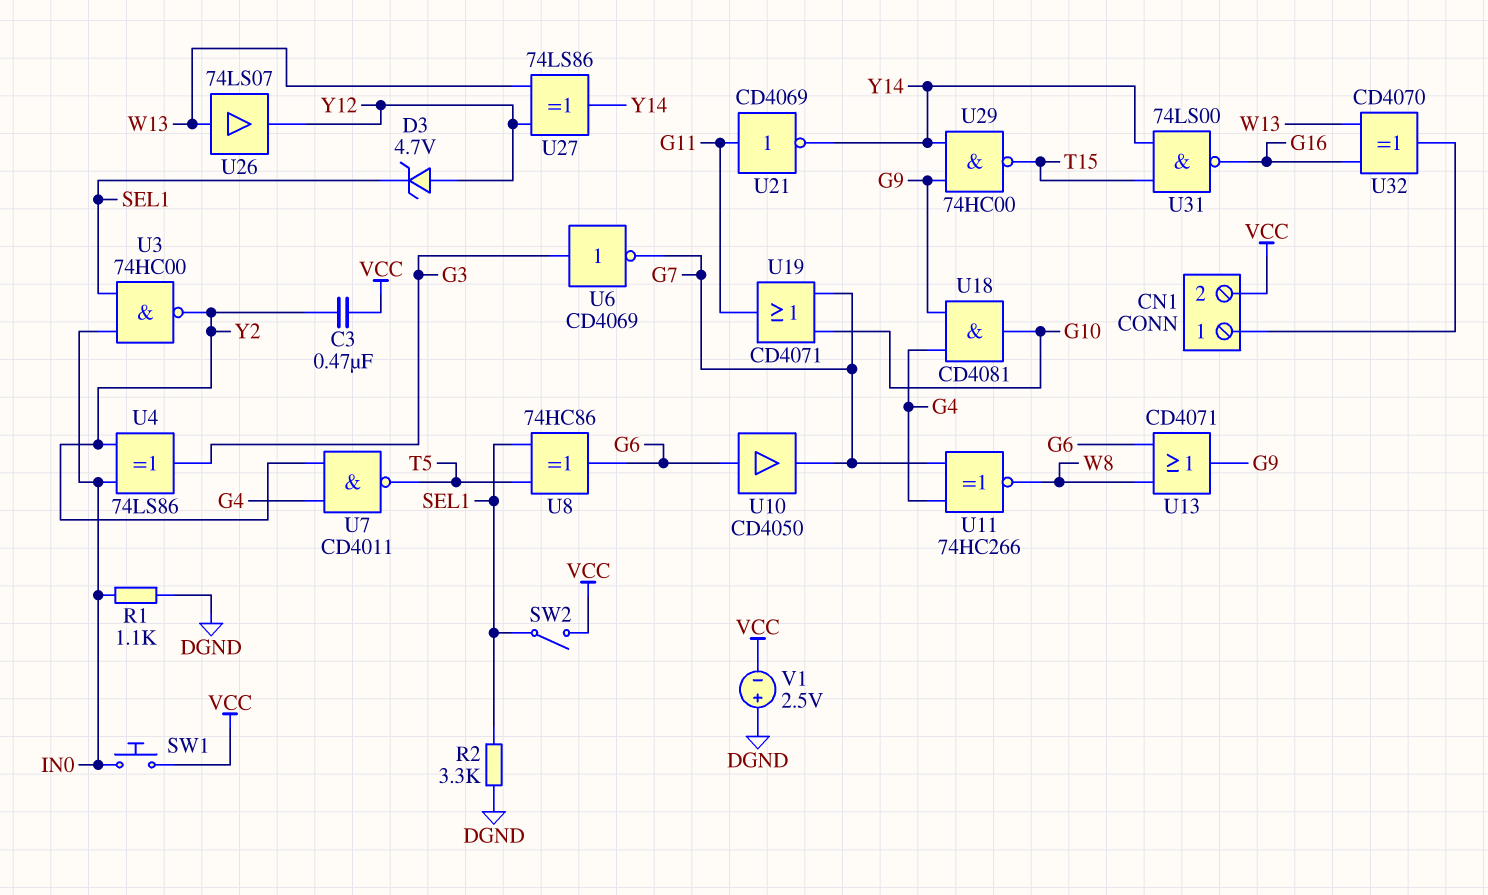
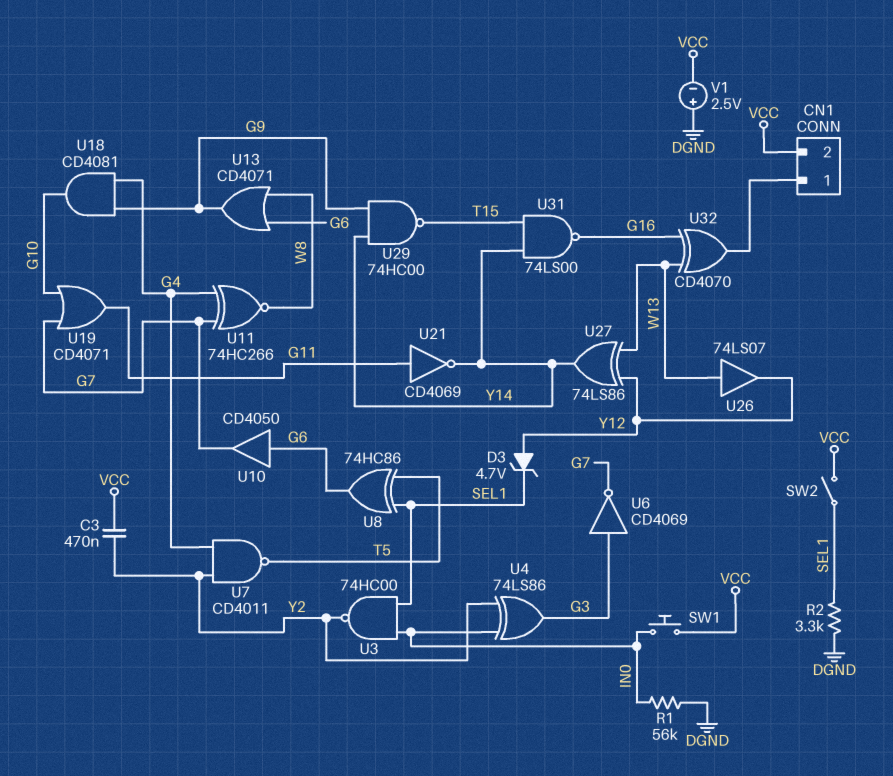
R1: 1.1k (DGND, IN0) -> 56k (DGND, IN0)

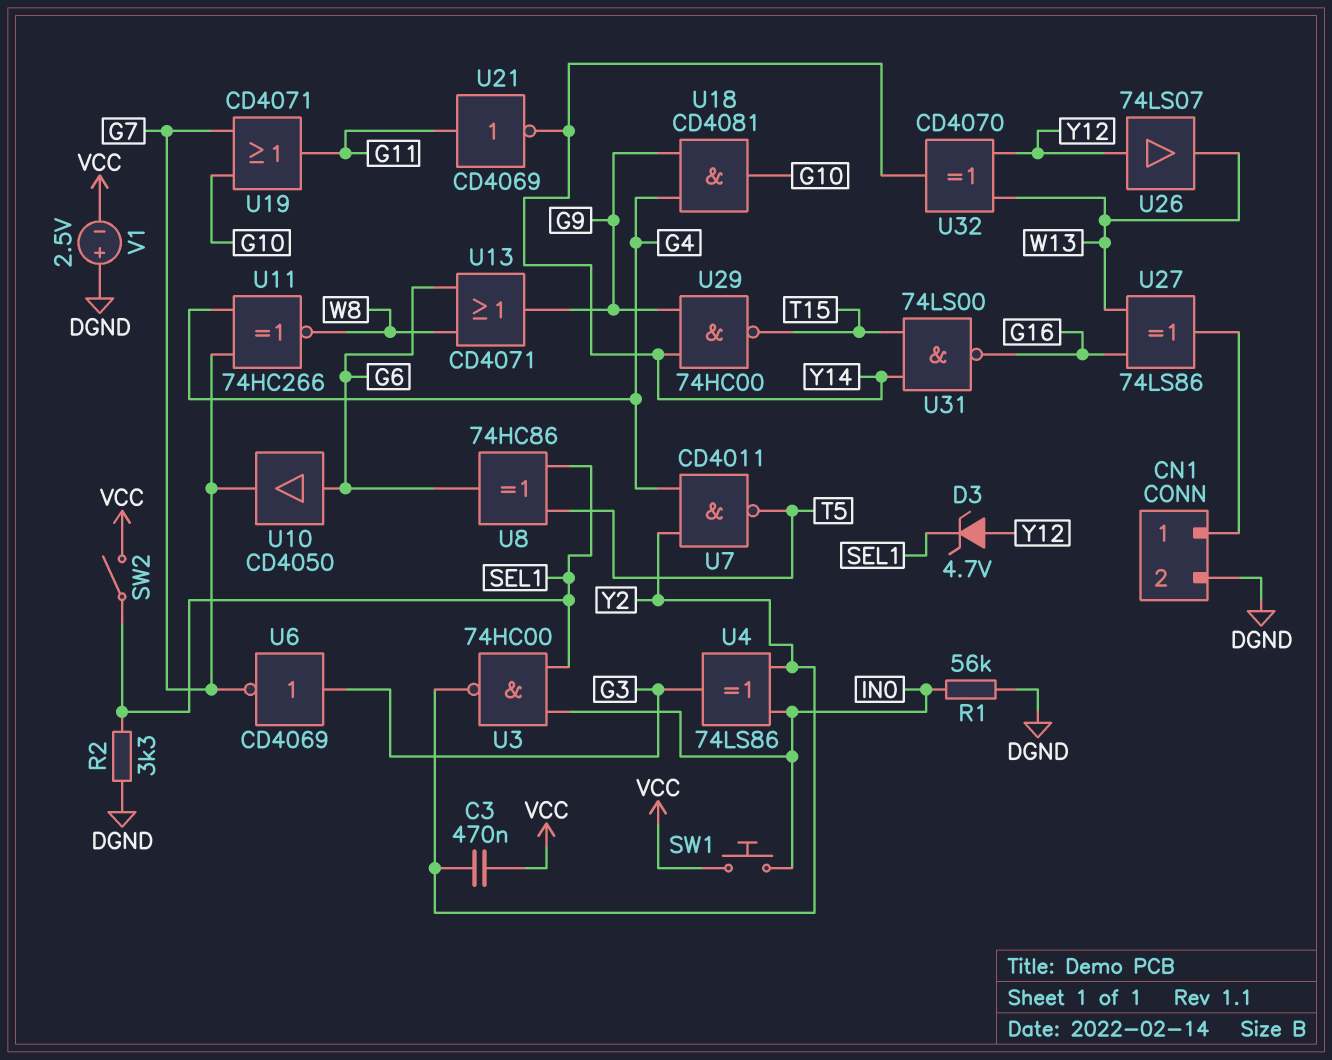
CN1 pin 2: VCC -> DGND
U26: buffer 74LS07 (in W13, out Y12) -> buffer 74LS07 (in Y12, out W13)
U27: XOR 74LS86 (in W13, in Y12, out Y14) -> XOR 74LS86 (in G16, in W13, out CN1/1)
U32: XOR CD4070 (in G16, in W13, out CN1/1) -> XOR CD4070 (in W13, in Y12, out Y14)

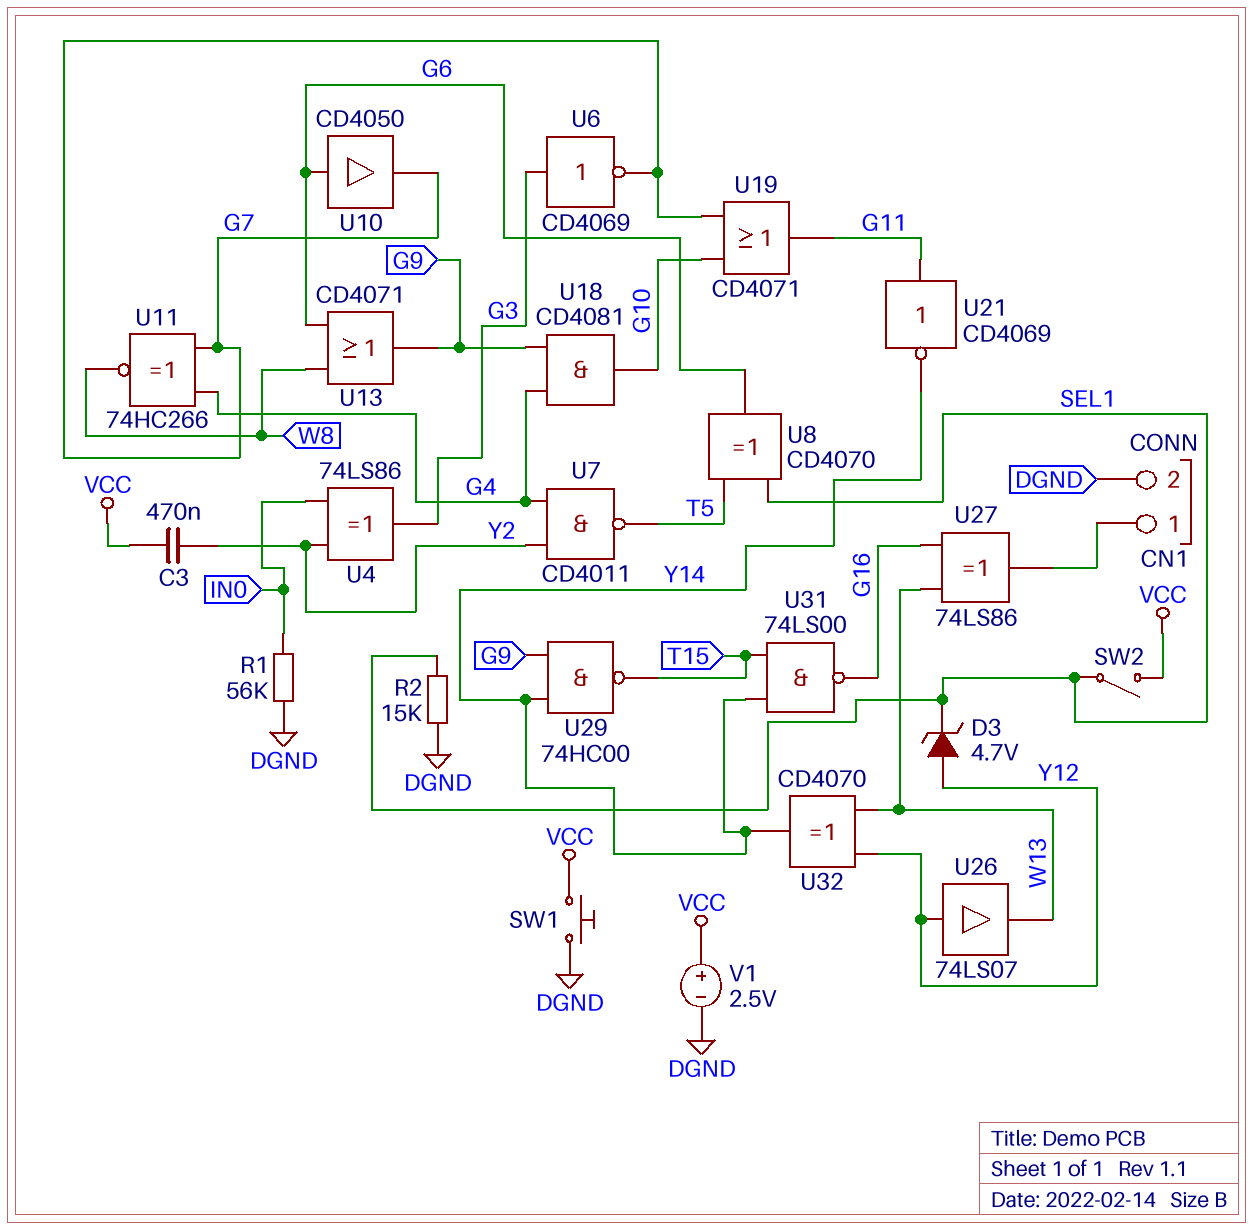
R2: 3.3k (DGND, SEL1) -> 15k (DGND, SEL1)
SW1: button (IN0, VCC) -> button (DGND, VCC)
U3: NAND 74HC00 (in IN0, in SEL1, out Y2) -> none
U8: XOR 74HC86 (in SEL1, in T5, out G6) -> XOR CD4070 (in SEL1, in T5, out G6)
V1: 2.5V (plus DGND, minus VCC) -> 2.5V (plus VCC, minus DGND)

